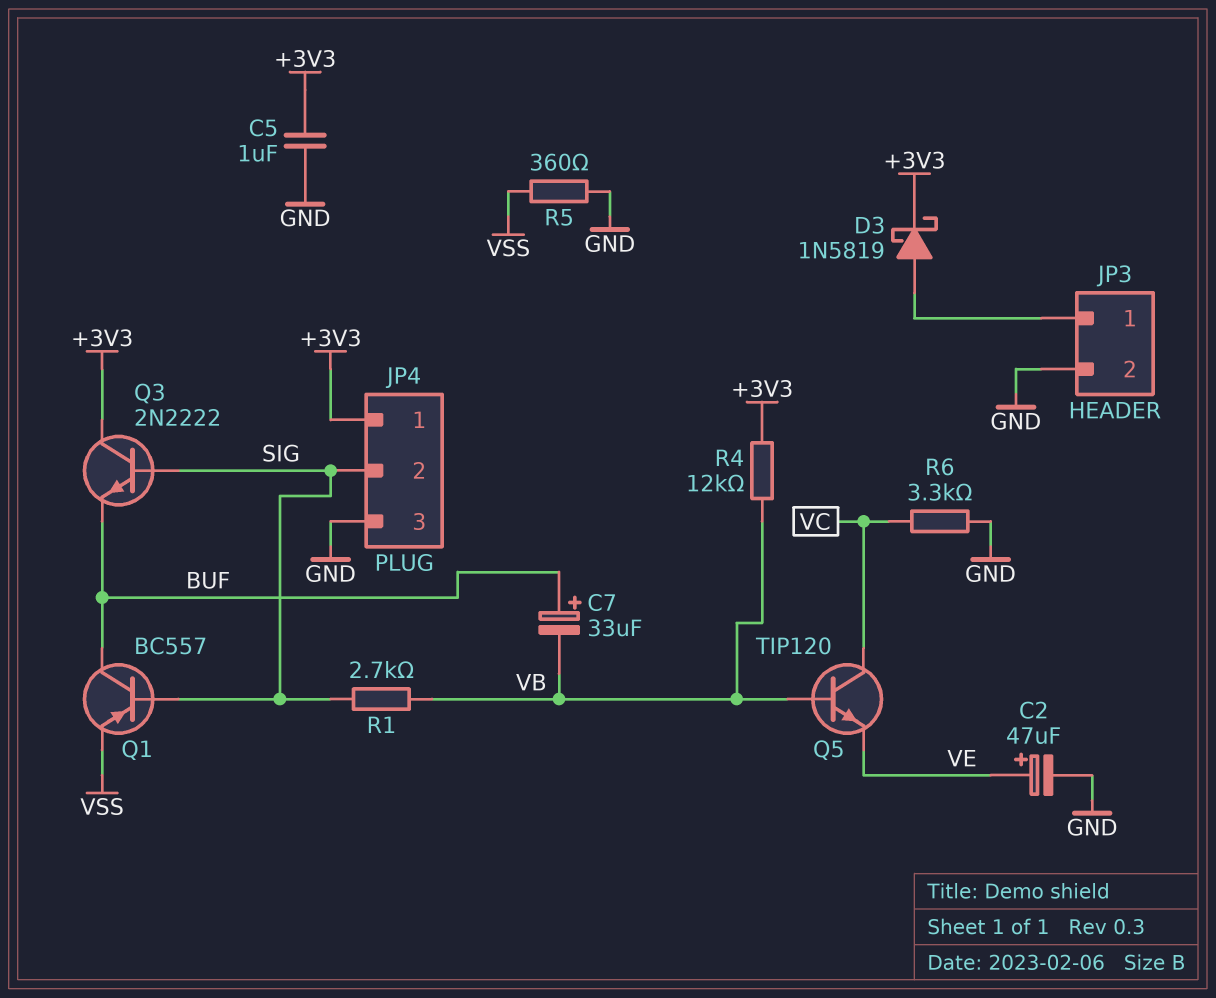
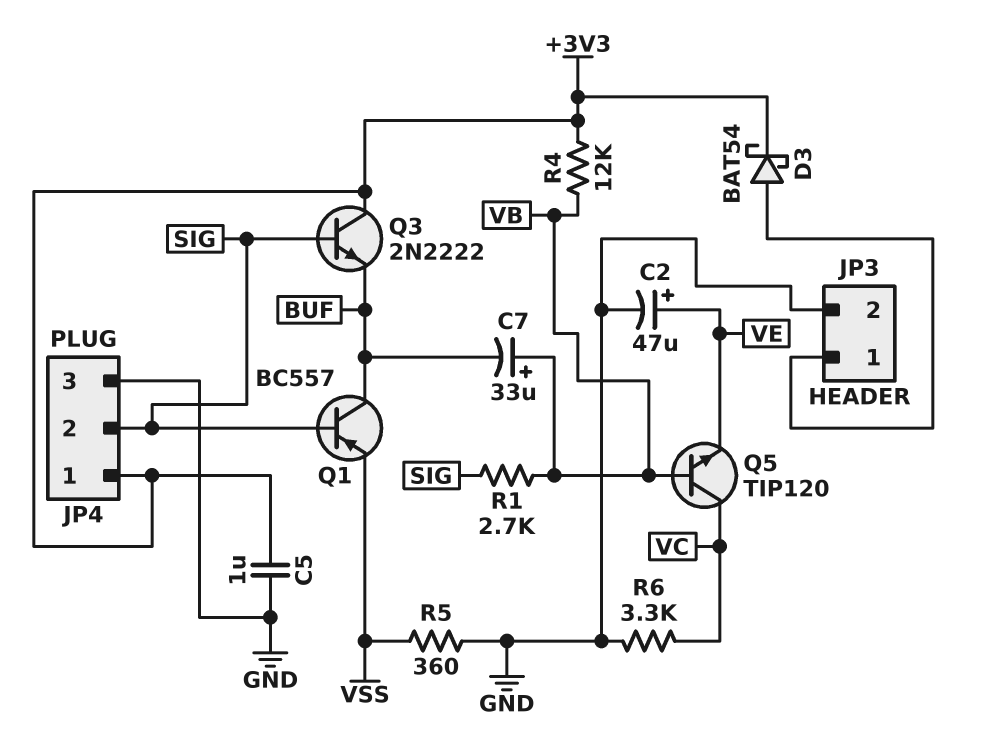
C7: 33uF (plus BUF, minus VB) -> 33uF (plus VB, minus BUF)
D3: schottky 1N5819 (A JP3/1, K +3V3) -> schottky BAT54 (A JP3/1, K +3V3)

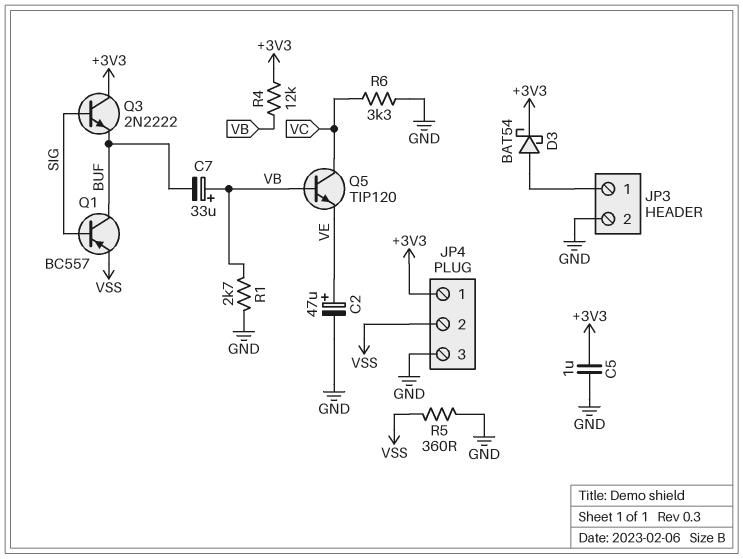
JP4 pin 2: SIG -> VSS
R1: 2.7k (SIG, VB) -> 2.7k (GND, VB)

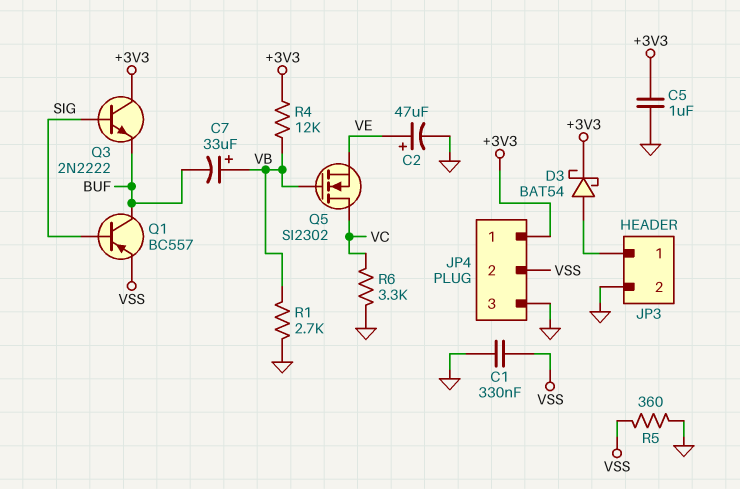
C1: none -> 330nF (GND, VSS)
Q5: NPN TIP120 (B VB, C VC, E VE) -> NMOS SI2302 (G VB, D VC, S VE)

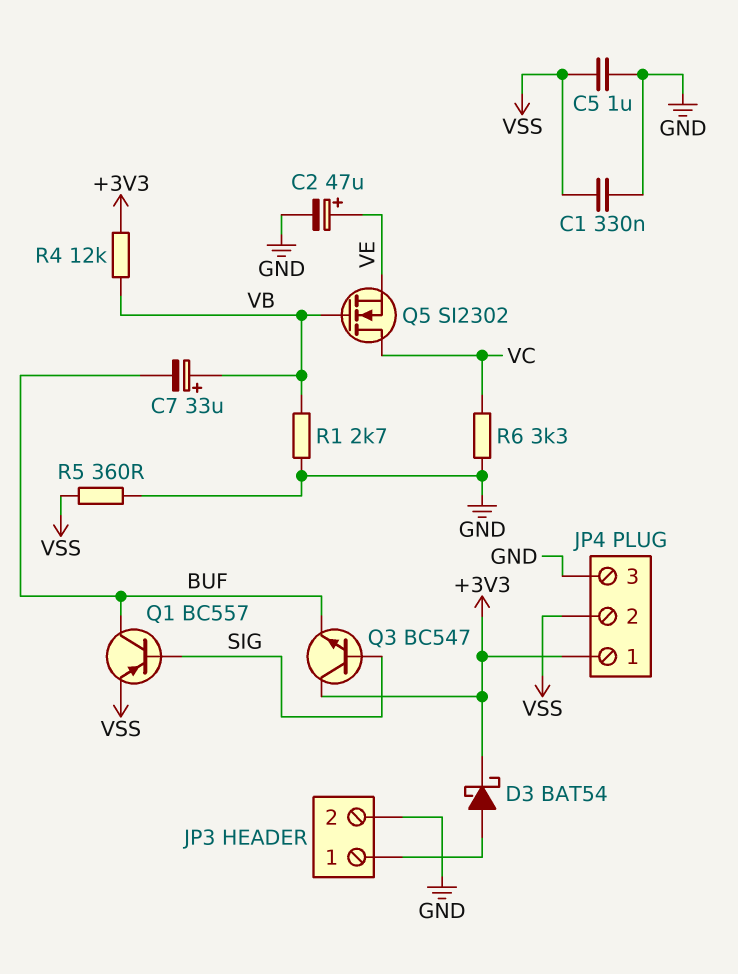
C5: 1uF (+3V3, GND) -> 1uF (GND, VSS)
Q3: NPN 2N2222 (B SIG, C +3V3, E BUF) -> NPN BC547 (B SIG, C +3V3, E BUF)

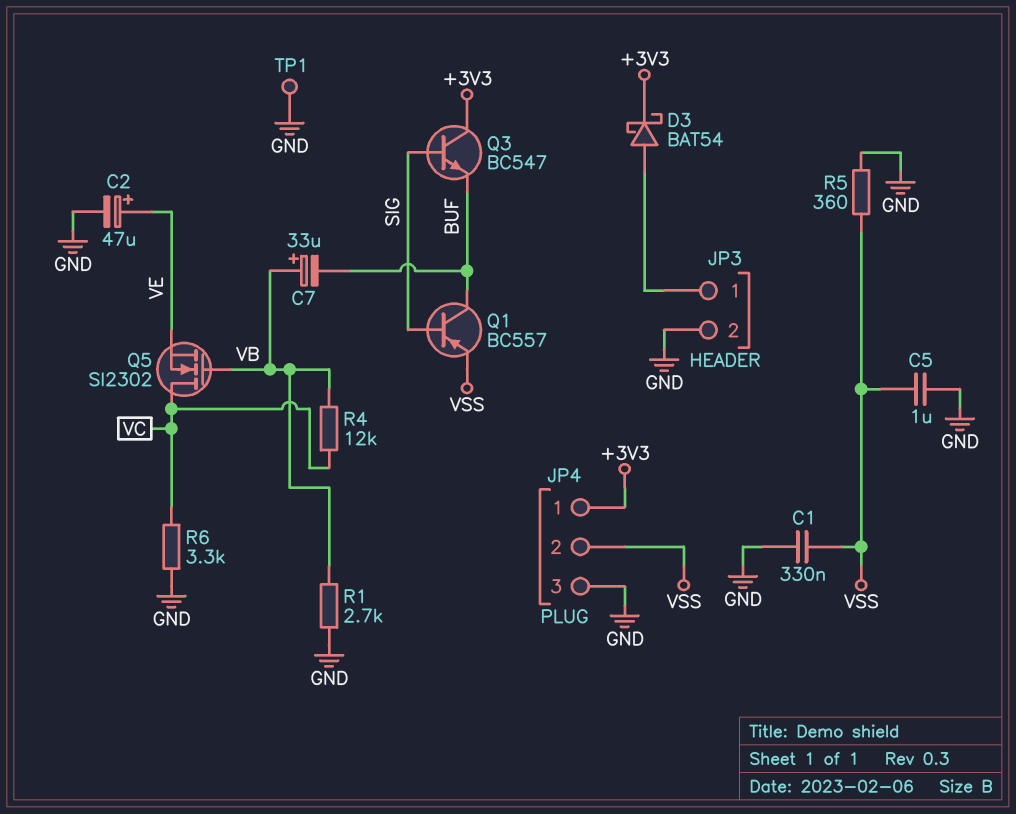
R4: 12k (+3V3, VB) -> 12k (VB, VC)
TP1: none -> test point (GND)

